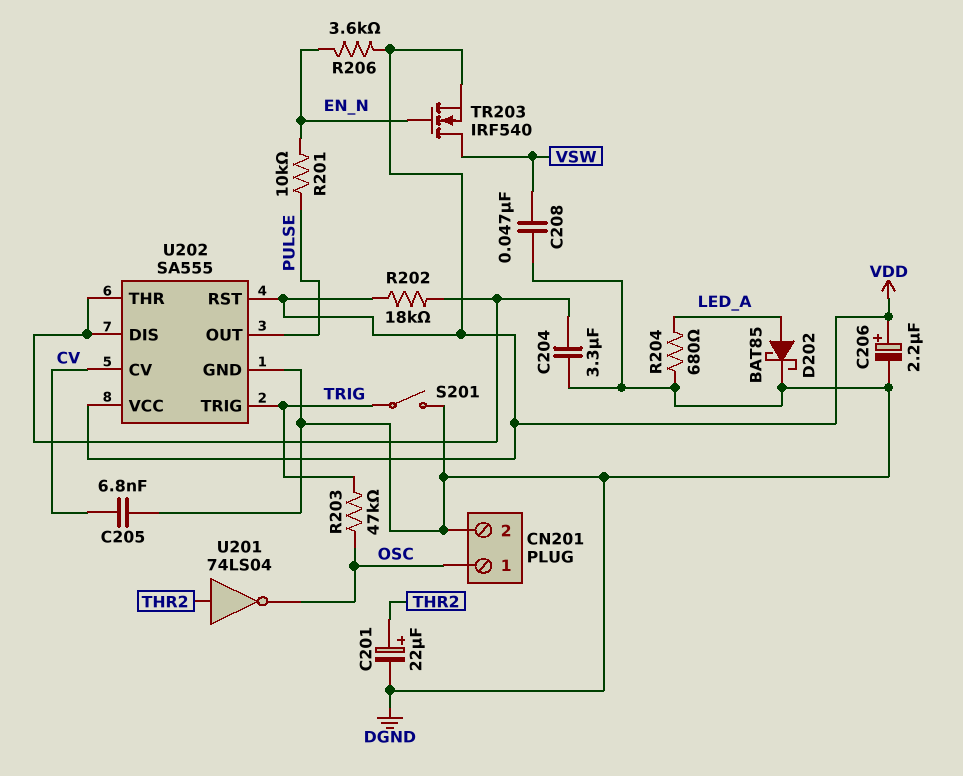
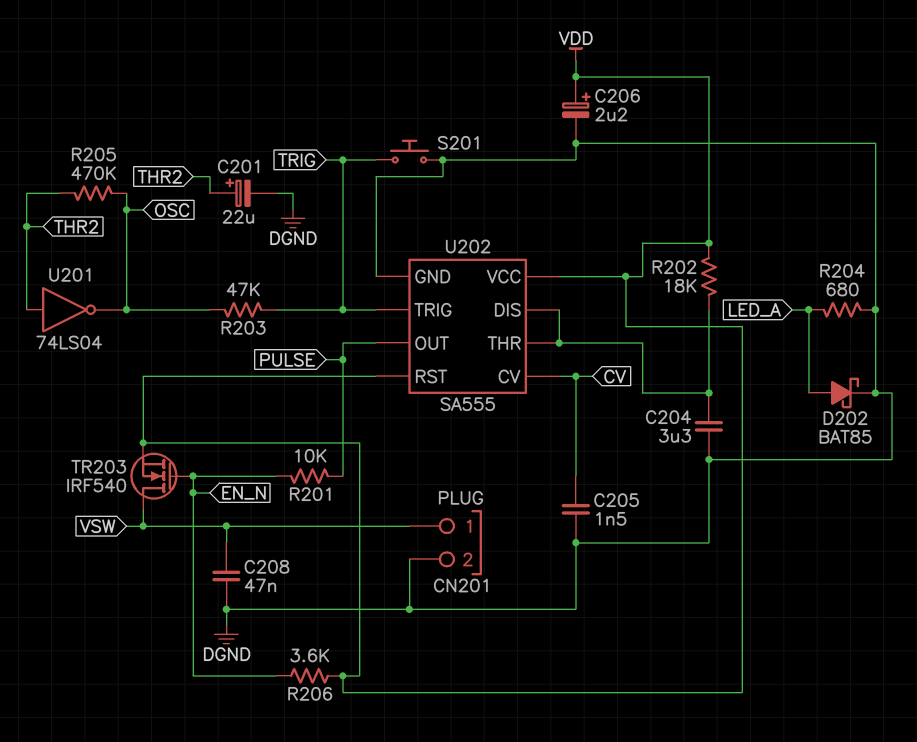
C205: 6.8nF (CV, DGND) -> 1.5nF (CV, DGND)
CN201 pin 1: OSC -> VSW
R205: none -> 470k (OSC, THR2)
S201: switch (DGND, TRIG) -> button (DGND, TRIG)

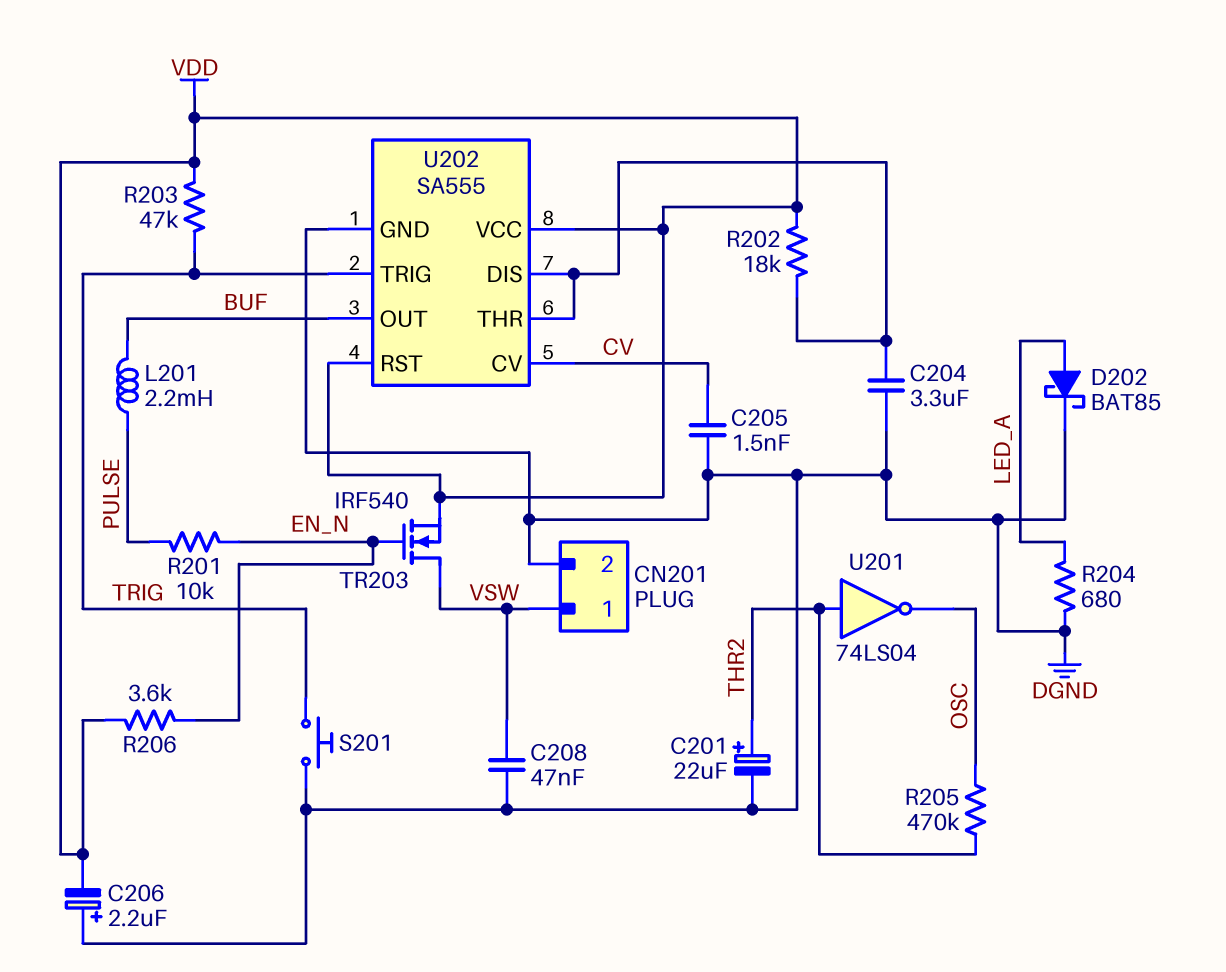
C206: 2.2uF (plus VDD, minus DGND) -> 2.2uF (plus DGND, minus VDD)
L201: none -> 2.2mH (BUF, PULSE)
R203: 47k (OSC, TRIG) -> 47k (TRIG, VDD)
U202 pin OUT: PULSE -> BUF

